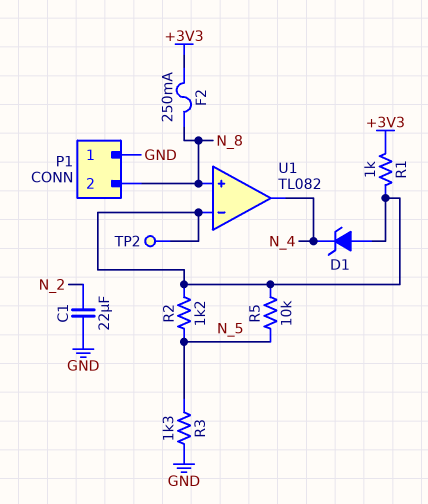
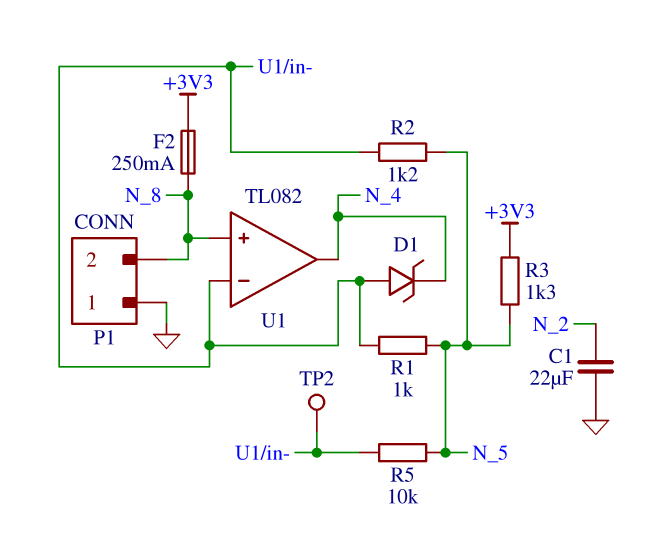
R1: 1k (+3V3, U1/in-) -> 1k (N_5, U1/in-)
R3: 1.3k (GND, N_5) -> 1.3k (+3V3, N_5)

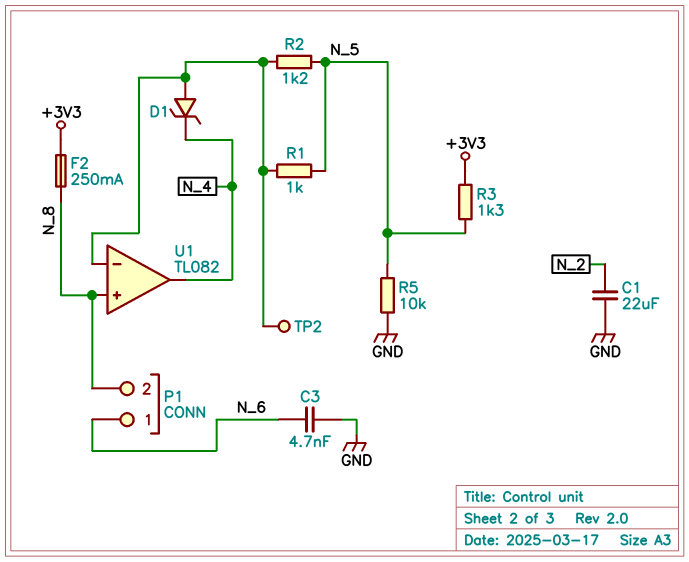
C3: none -> 4.7nF (GND, N_6)
P1 pin 1: GND -> N_6
R5: 10k (N_5, U1/in-) -> 10k (GND, N_5)

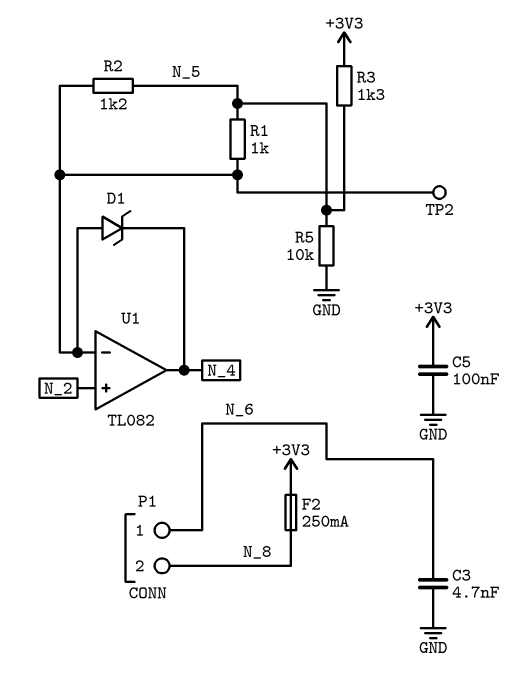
C1: 22uF (GND, N_2) -> none
C5: none -> 100nF (+3V3, GND)
U1 pin in+: N_8 -> N_2

